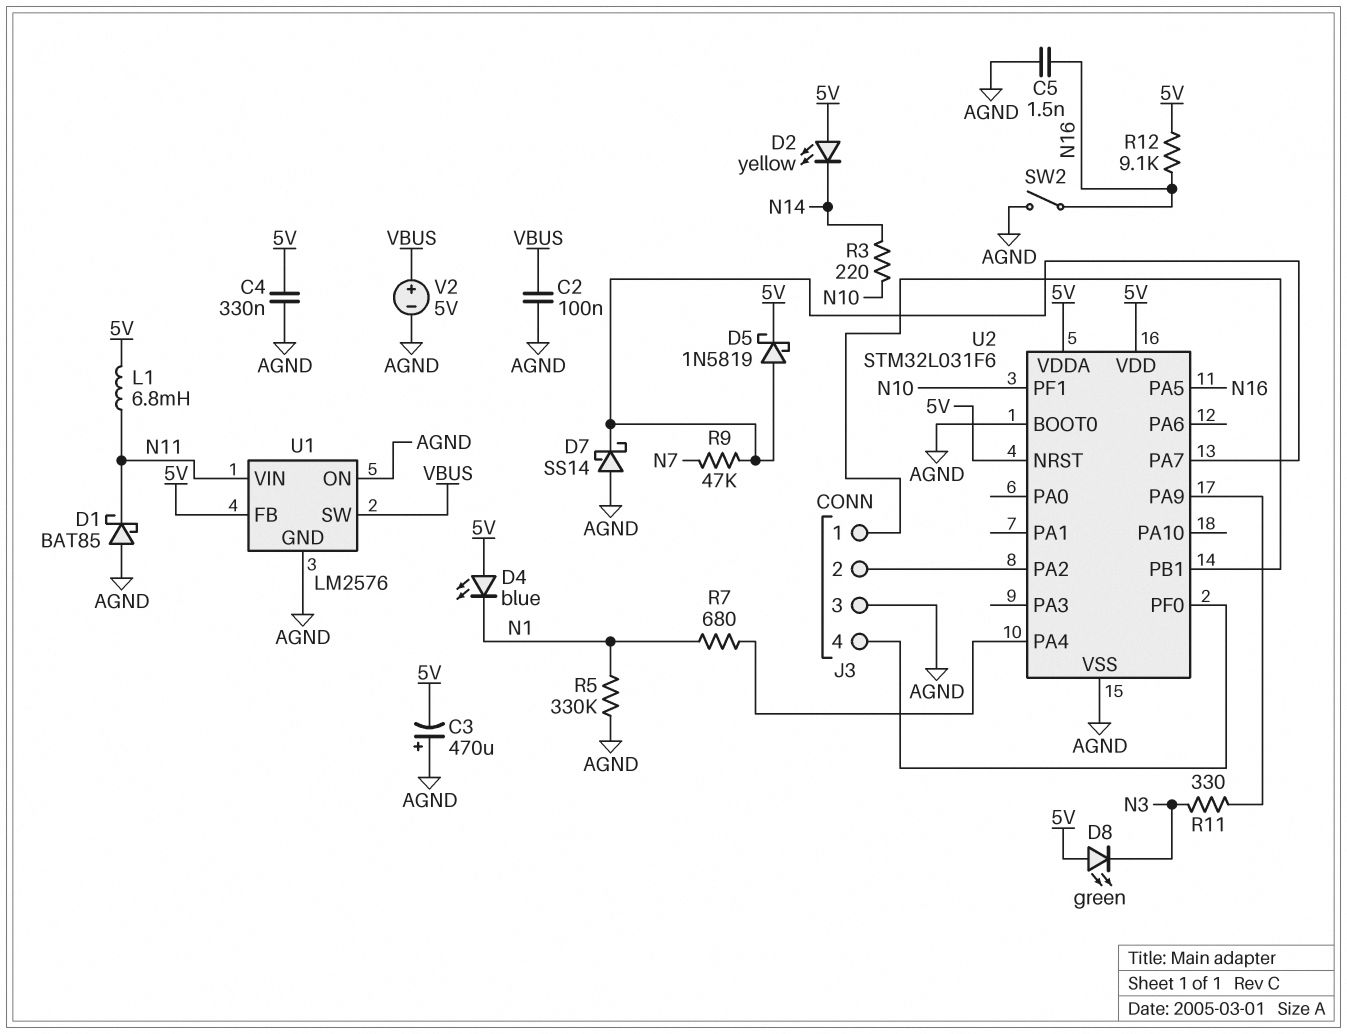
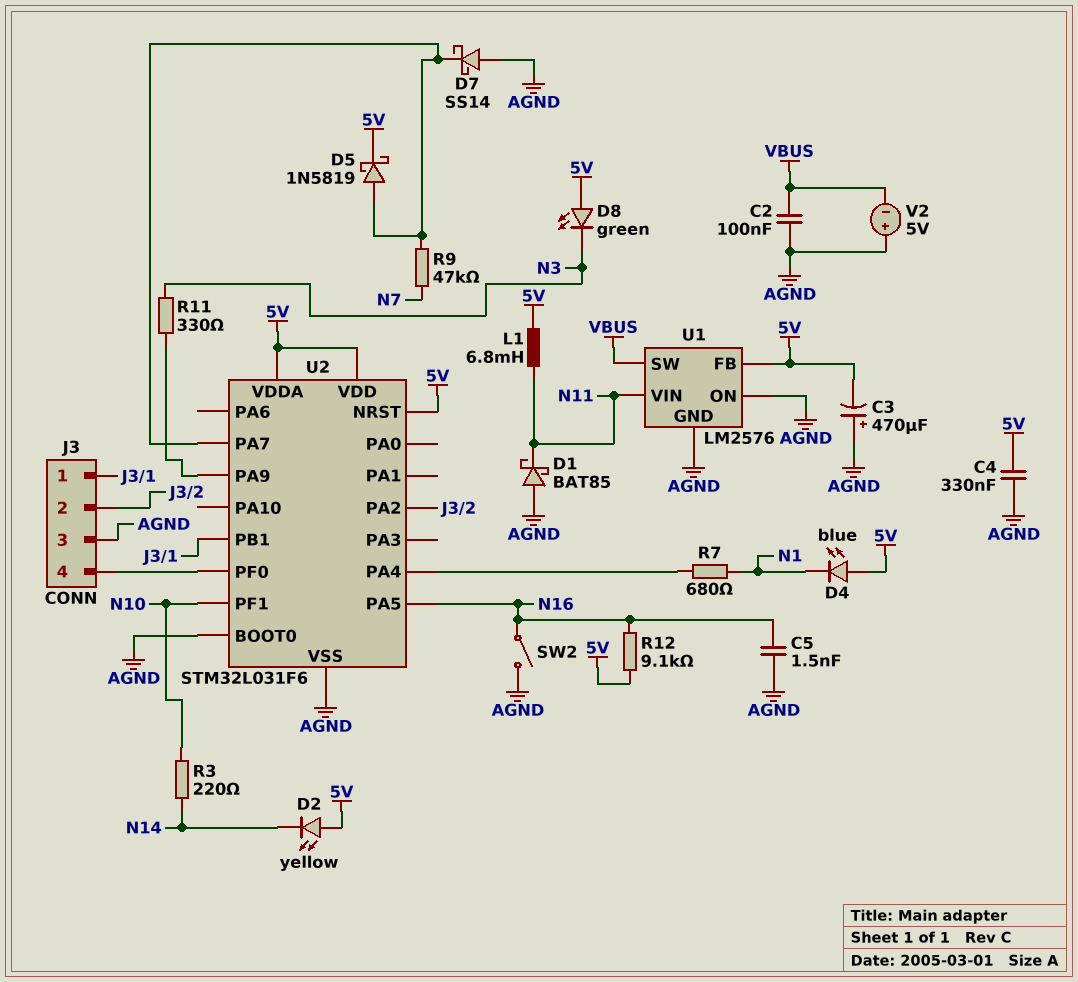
R5: 330k (AGND, N1) -> none
V2: 5V (plus VBUS, minus AGND) -> 5V (plus AGND, minus VBUS)

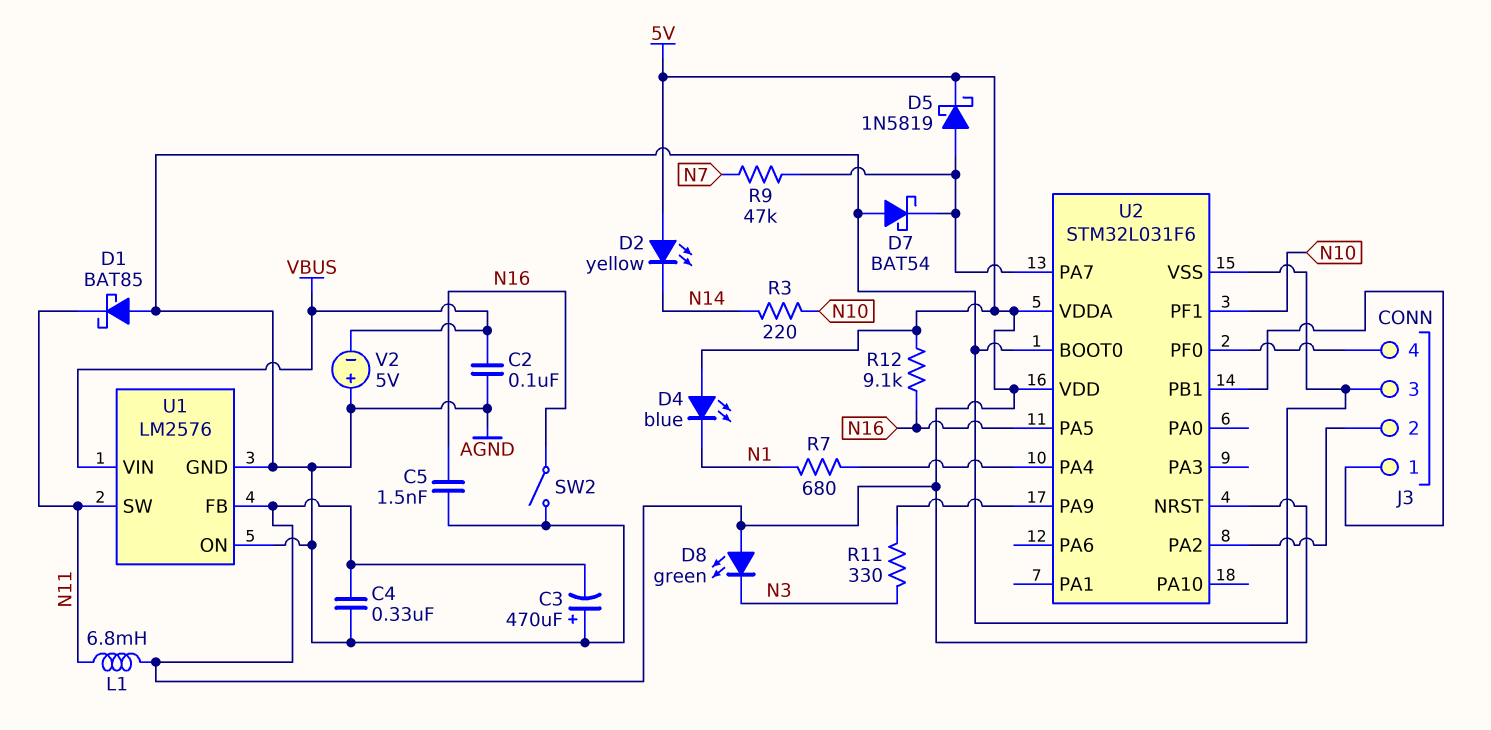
D7: schottky SS14 (A AGND, K U2/PA7) -> schottky BAT54 (A AGND, K U2/PA7)
U1 pin SW: VBUS -> N11
U1 pin VIN: N11 -> VBUS

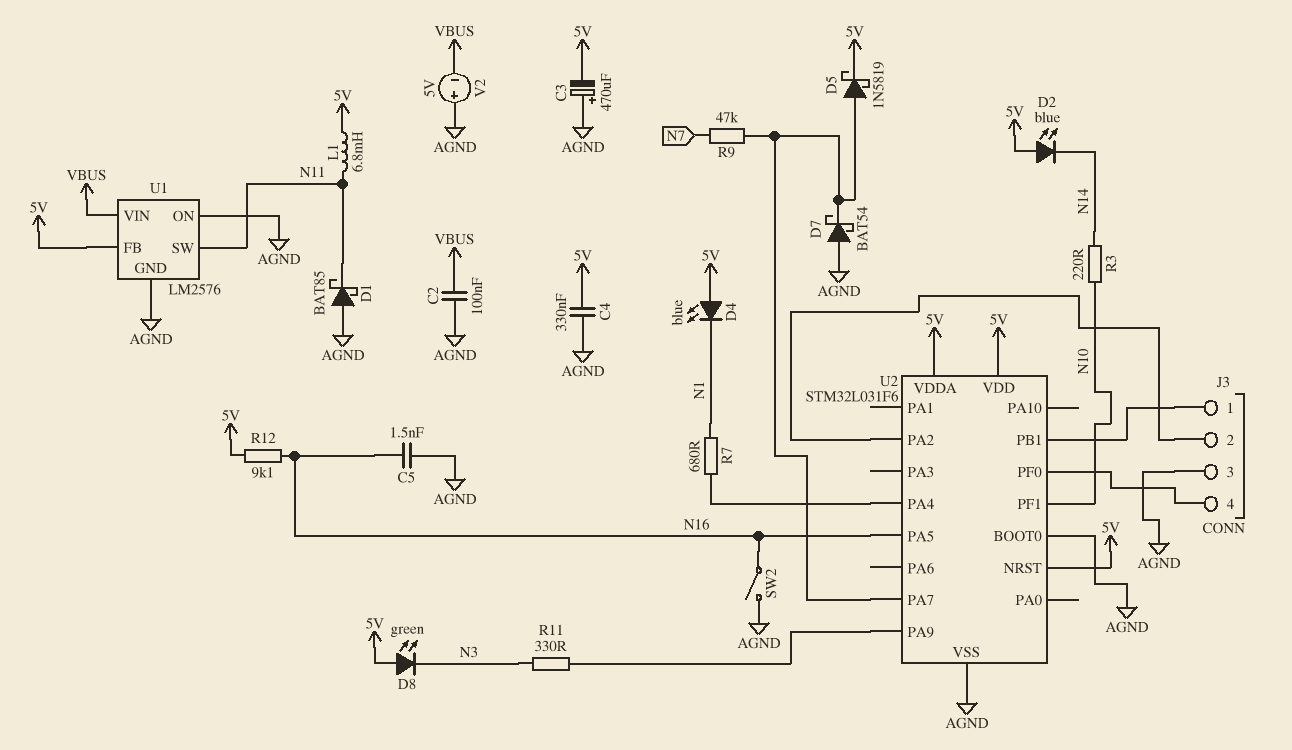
D2: LED yellow (A 5V, K N14) -> LED blue (A 5V, K N14)

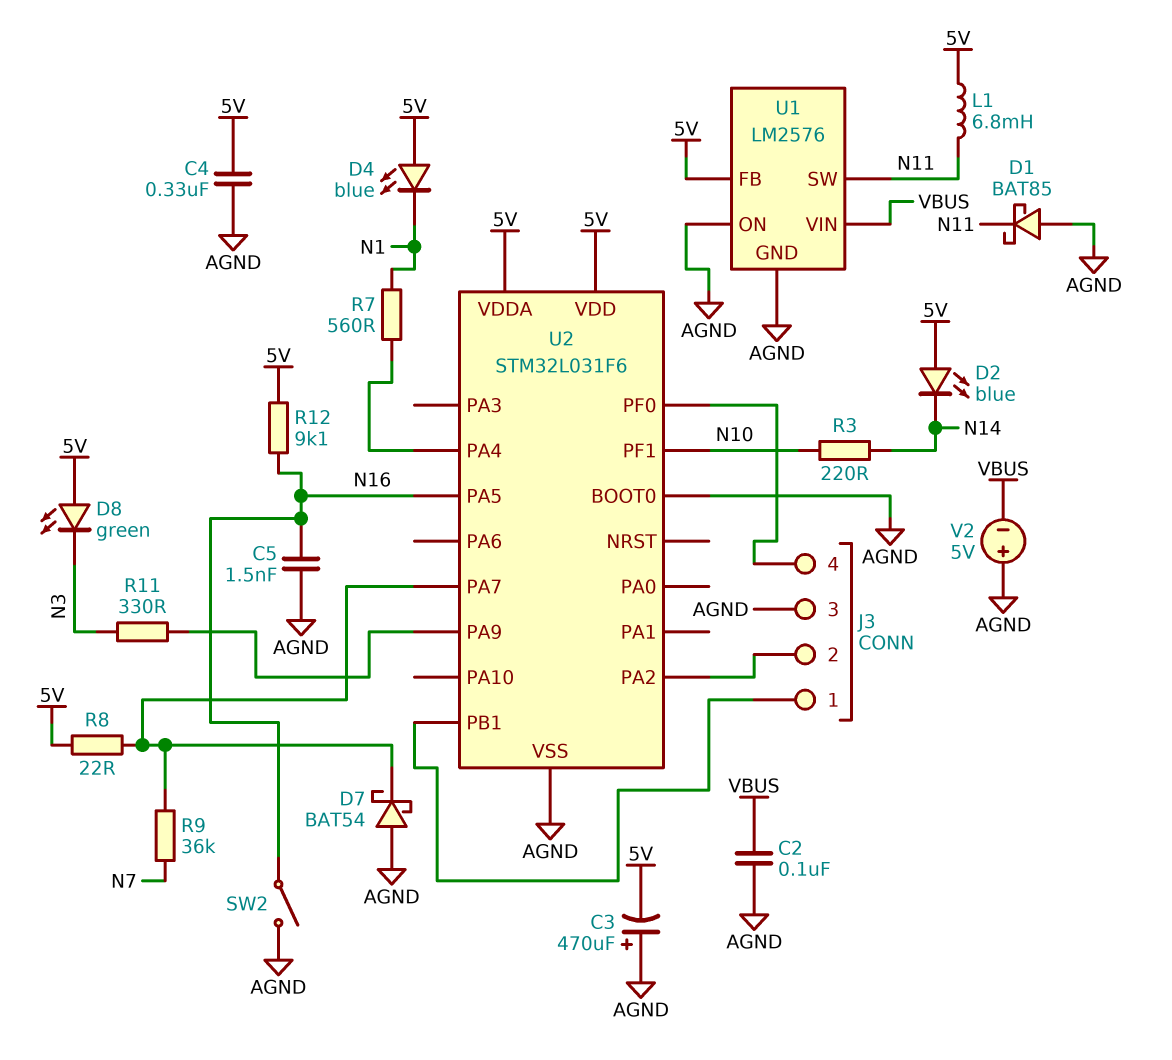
D5: schottky 1N5819 (A U2/PA7, K 5V) -> none
R7: 680 (N1, U2/PA4) -> 560 (N1, U2/PA4)
R8: none -> 22 (5V, U2/PA7)
R9: 47k (N7, U2/PA7) -> 36k (N7, U2/PA7)
U2 pin NRST: 5V -> none

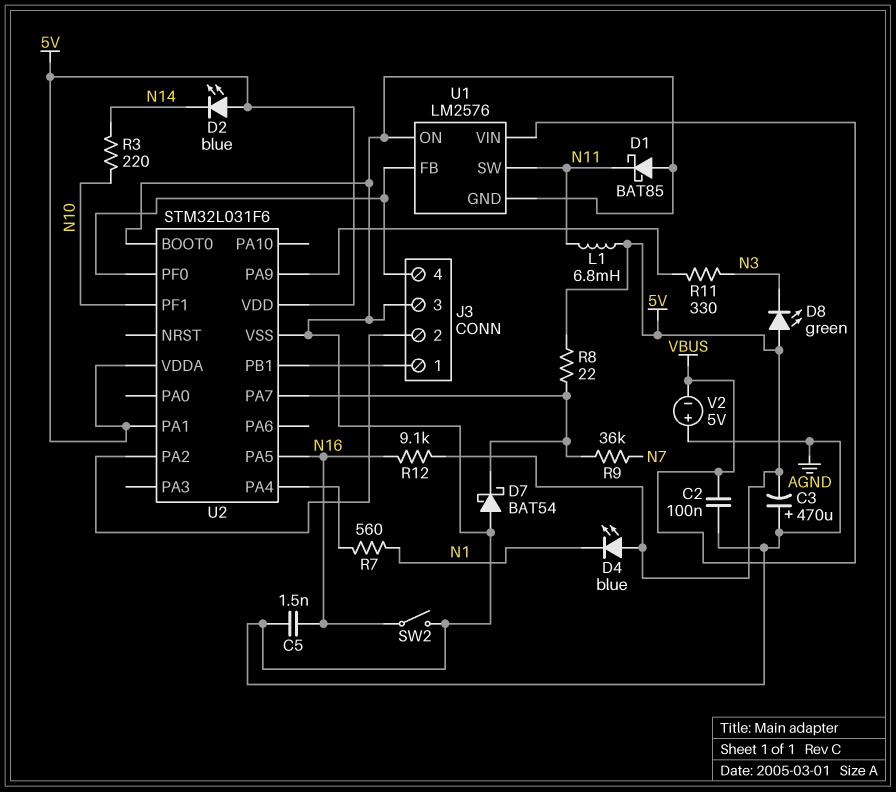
C4: 330nF (5V, AGND) -> none
U1 pin FB: 5V -> J3/4
U2 pin PA1: none -> 5V

